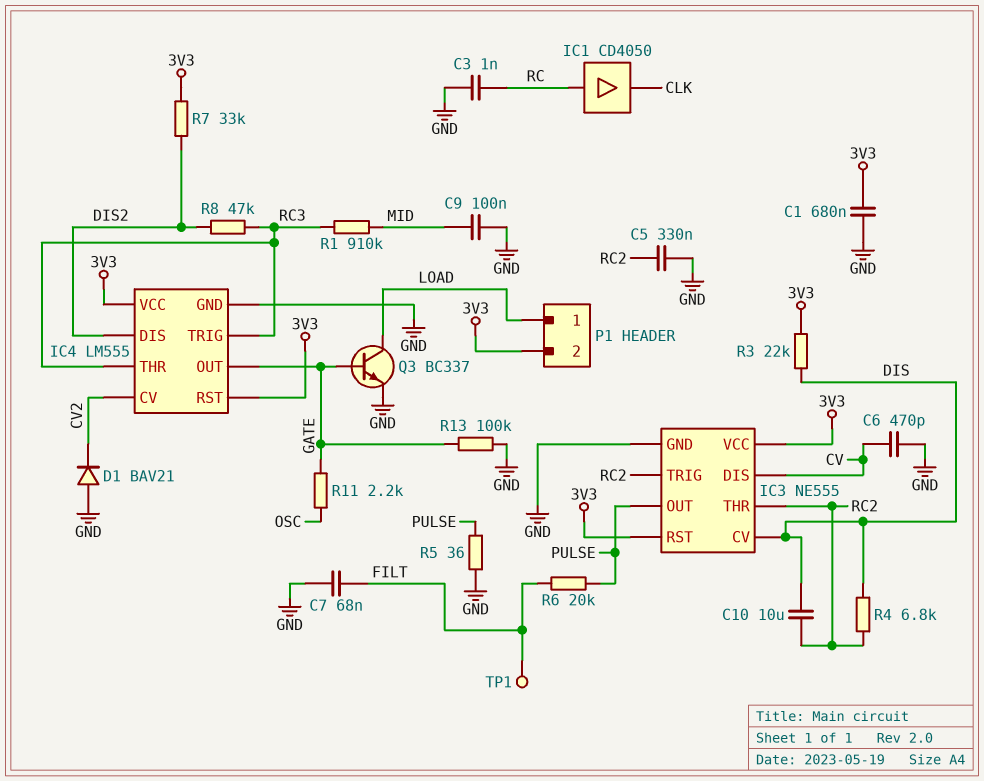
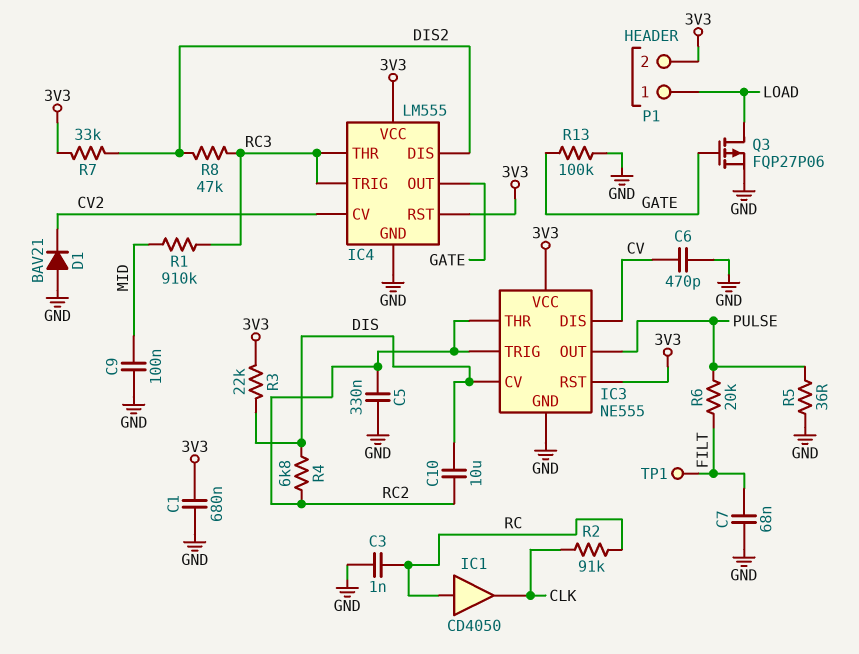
Q3: NPN BC337 (B GATE, C LOAD, E GND) -> PMOS FQP27P06 (G GATE, D LOAD, S GND)
R2: none -> 91k (CLK, RC)
R11: 2.2k (GATE, OSC) -> none

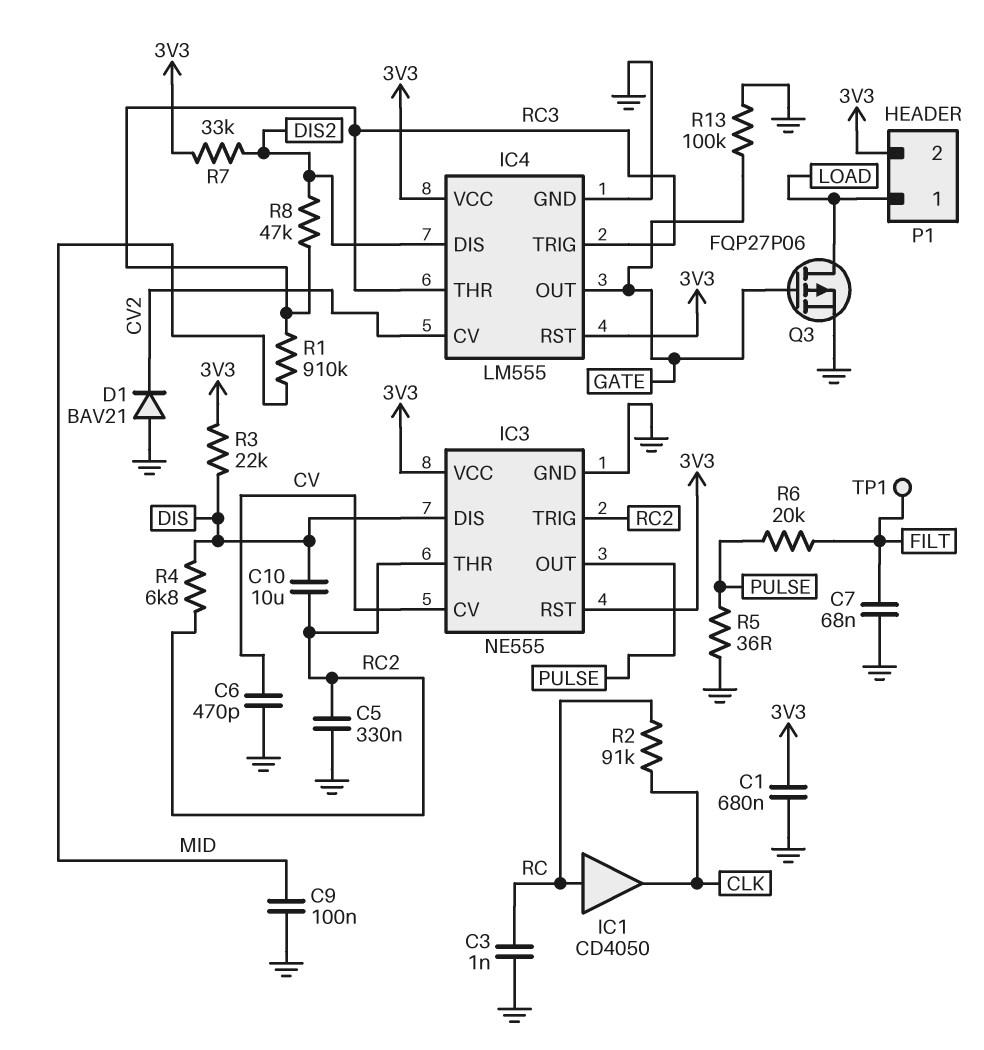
IC3 pin CV: DIS -> CV
IC3 pin DIS: CV -> DIS

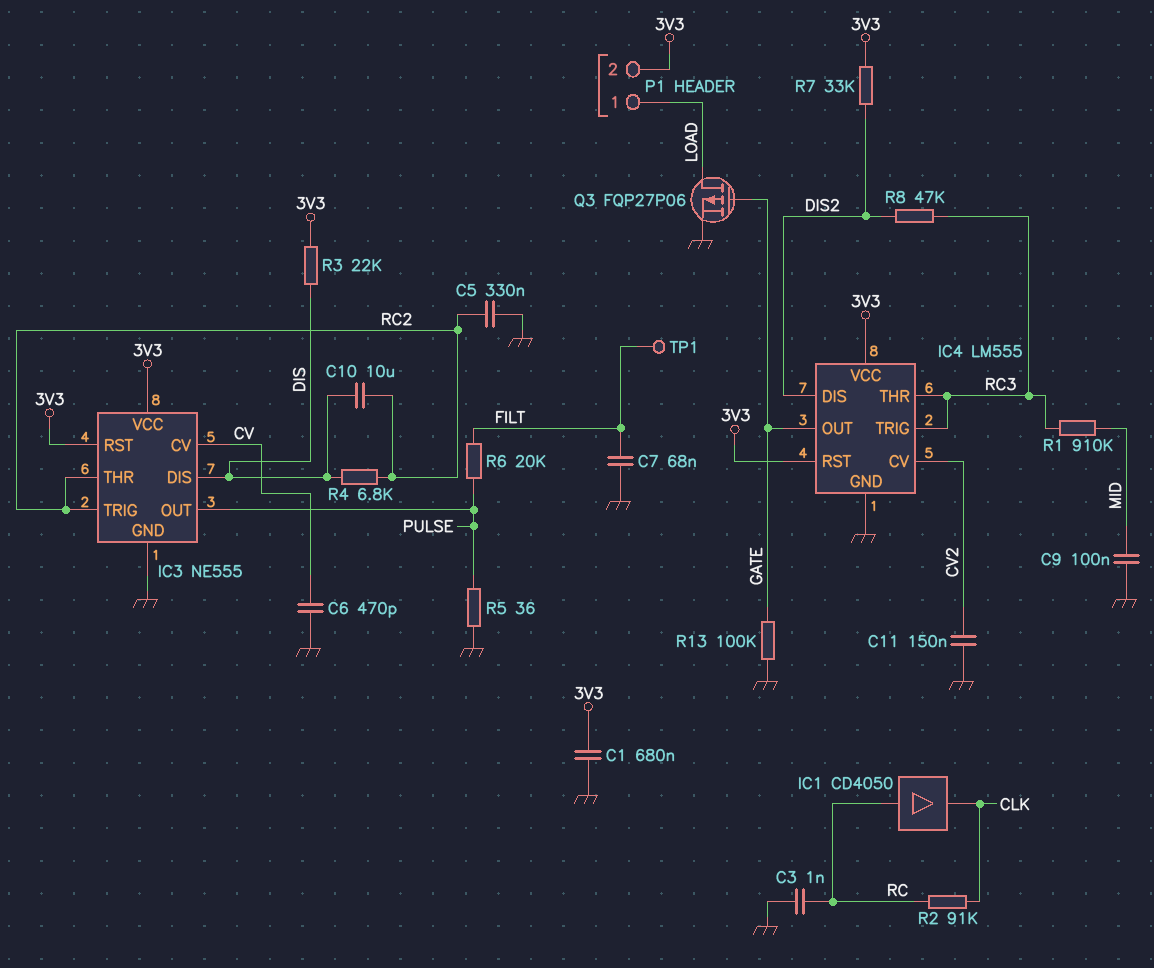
C11: none -> 150nF (CV2, GND)
D1: diode BAV21 (A GND, K CV2) -> none

